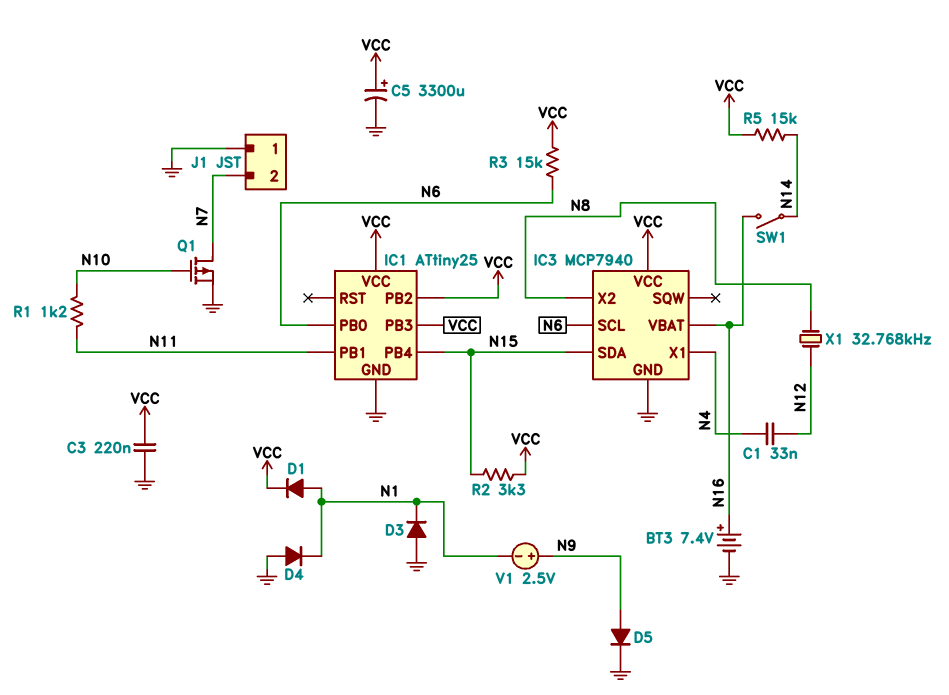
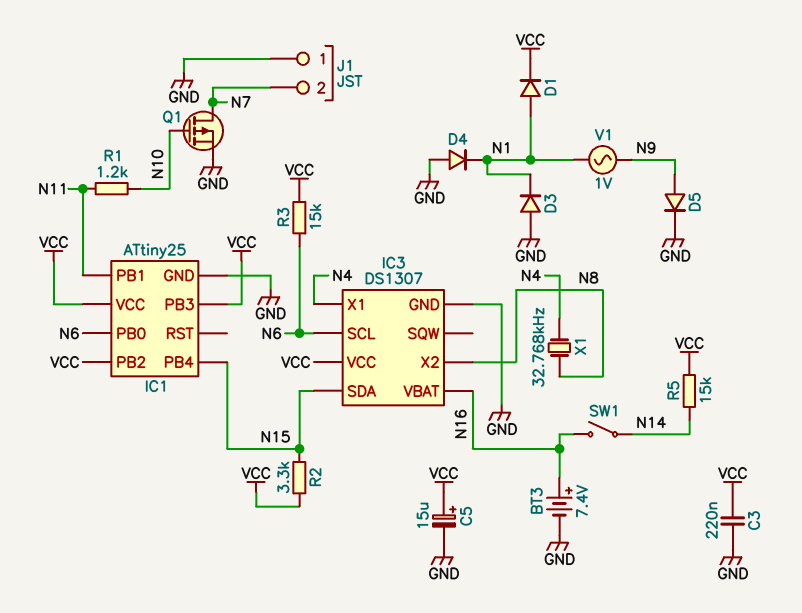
C1: 33nF (N4, N12) -> none
C5: 3300uF (plus VCC, minus GND) -> 15uF (plus VCC, minus GND)
IC3: MCP7940 -> DS1307
V1: 2.5V (plus N9, minus N1) -> AC 1V (N1, N9)
X1: 32.768kHz (N8, N12) -> 32.768kHz (N4, N8)

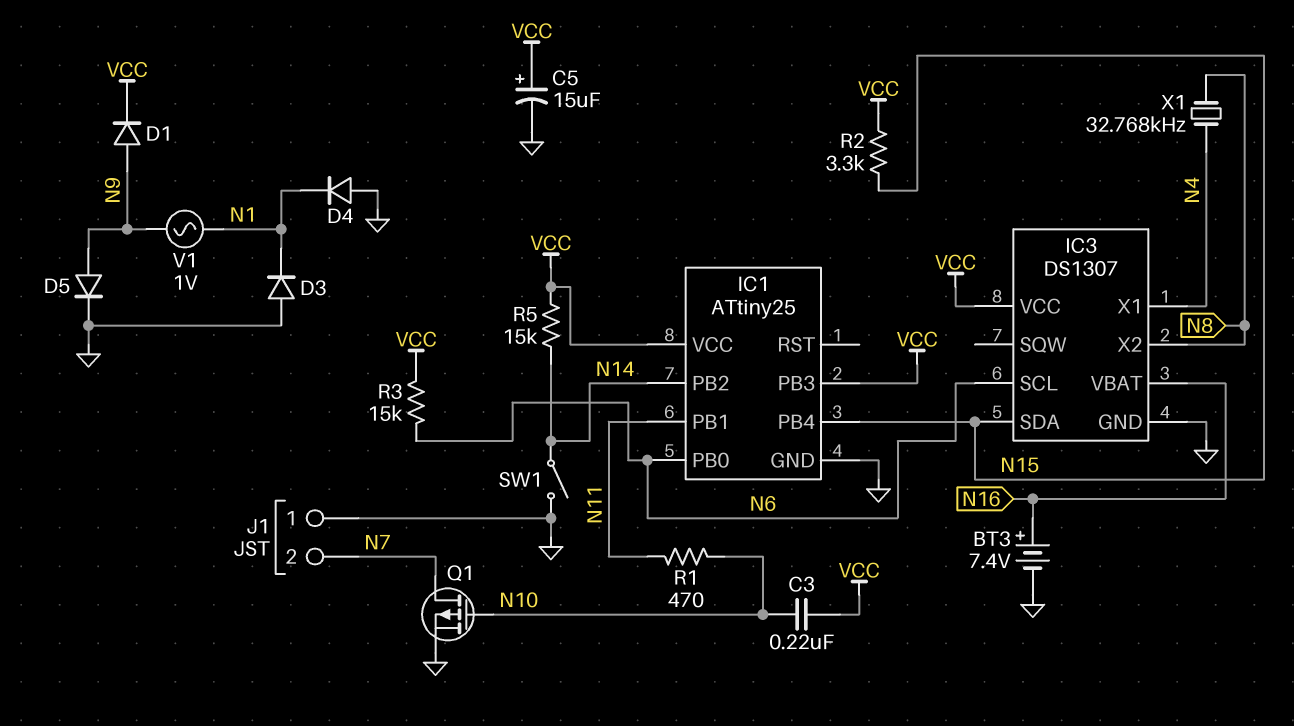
C3: 220nF (GND, VCC) -> 220nF (N10, VCC)
D1: diode (A N1, K VCC) -> diode (A N9, K VCC)
IC1 pin PB2: VCC -> N14
R1: 1.2k (N10, N11) -> 470 (N10, N11)
SW1: switch (N14, N16) -> switch (GND, N14)

